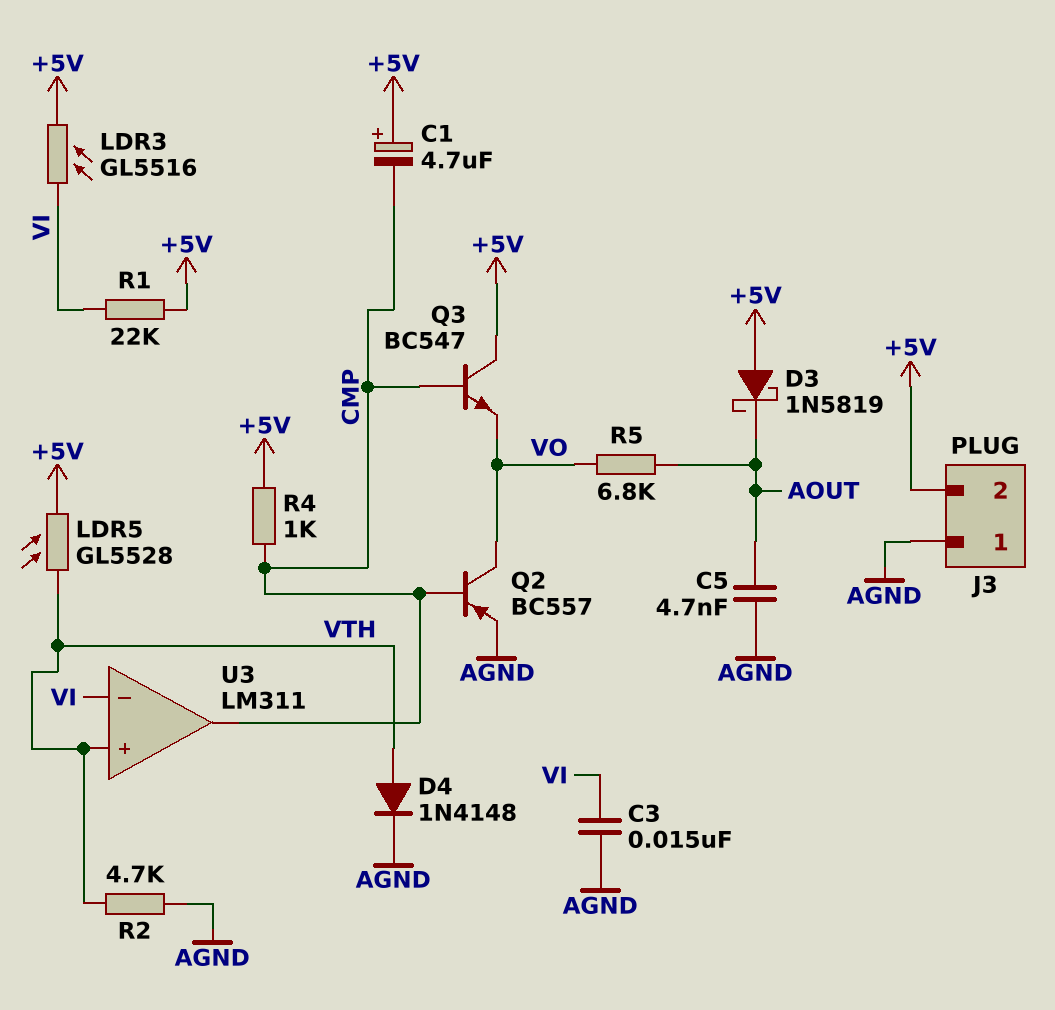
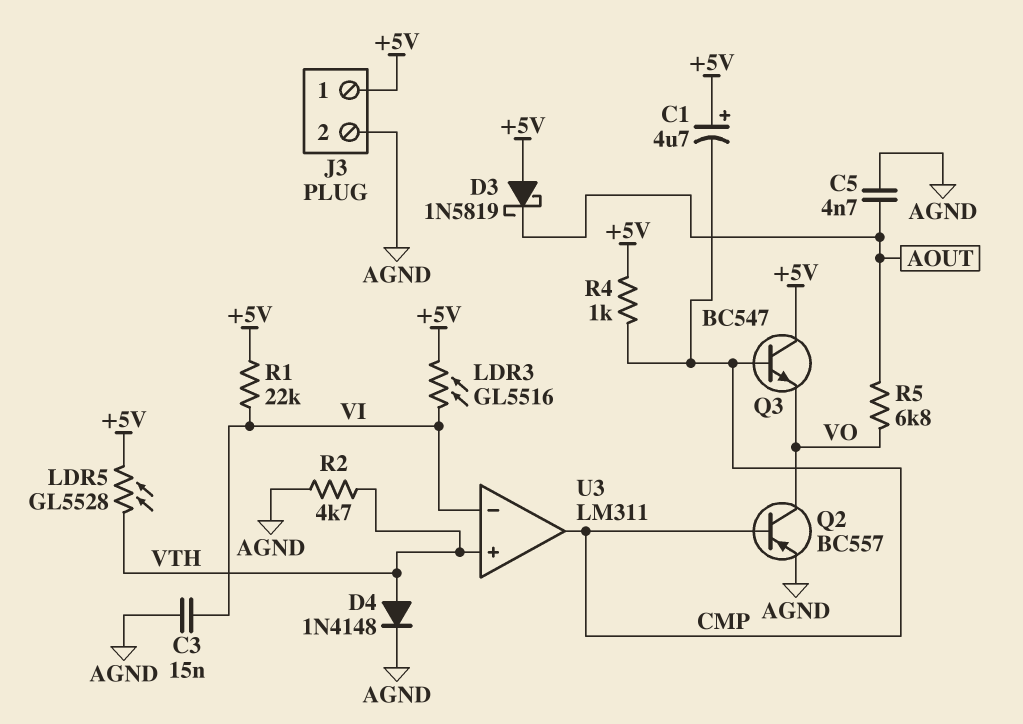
J3 pin 1: AGND -> +5V
J3 pin 2: +5V -> AGND

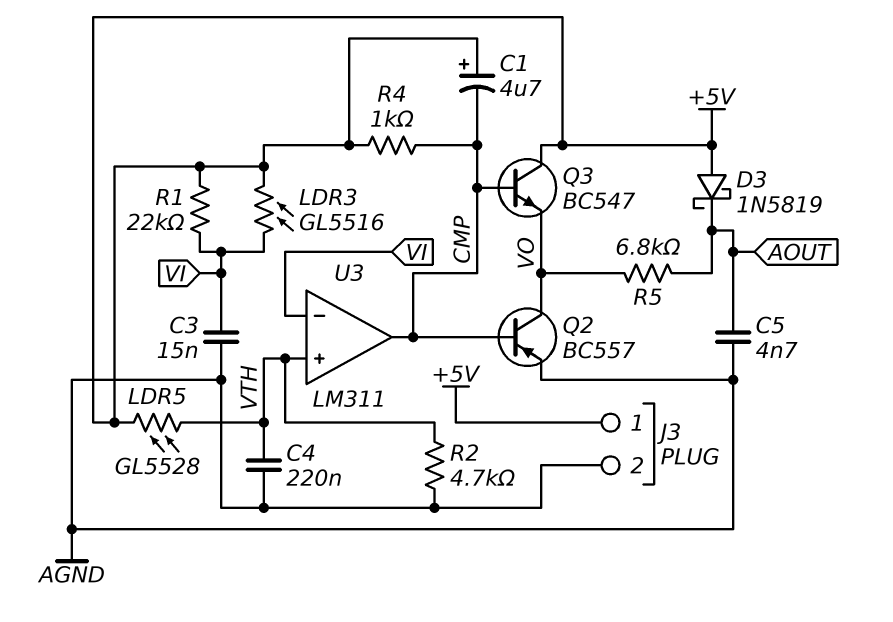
C4: none -> 220nF (AGND, VTH)
D4: diode 1N4148 (A VTH, K AGND) -> none

